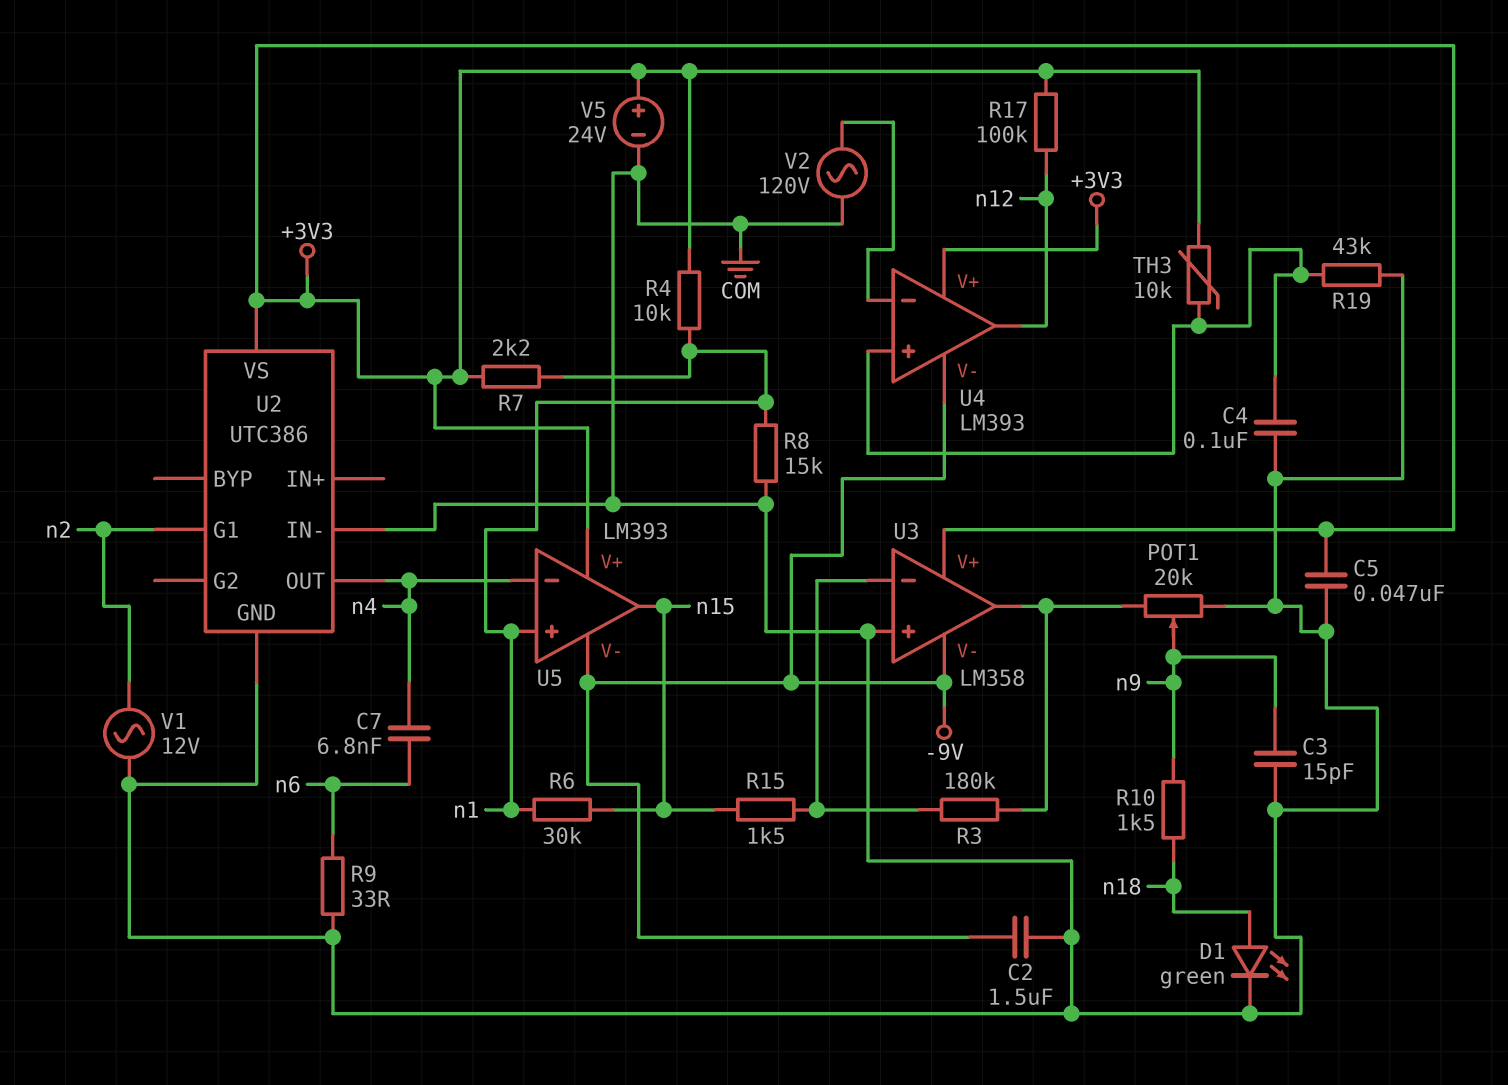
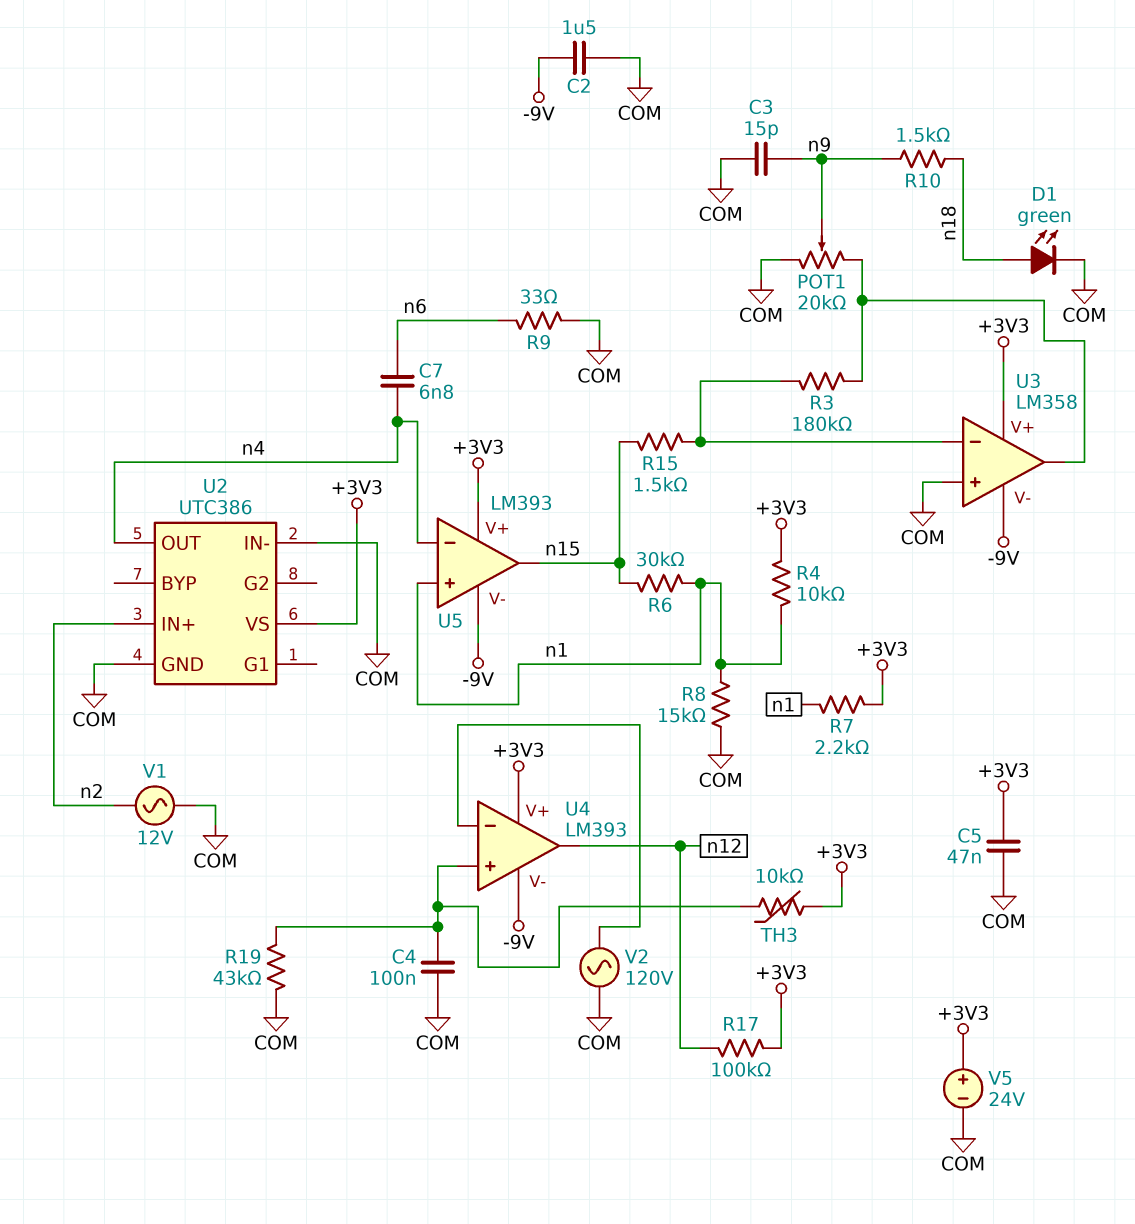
U2 pin G1: n2 -> none
U2 pin IN+: none -> n2

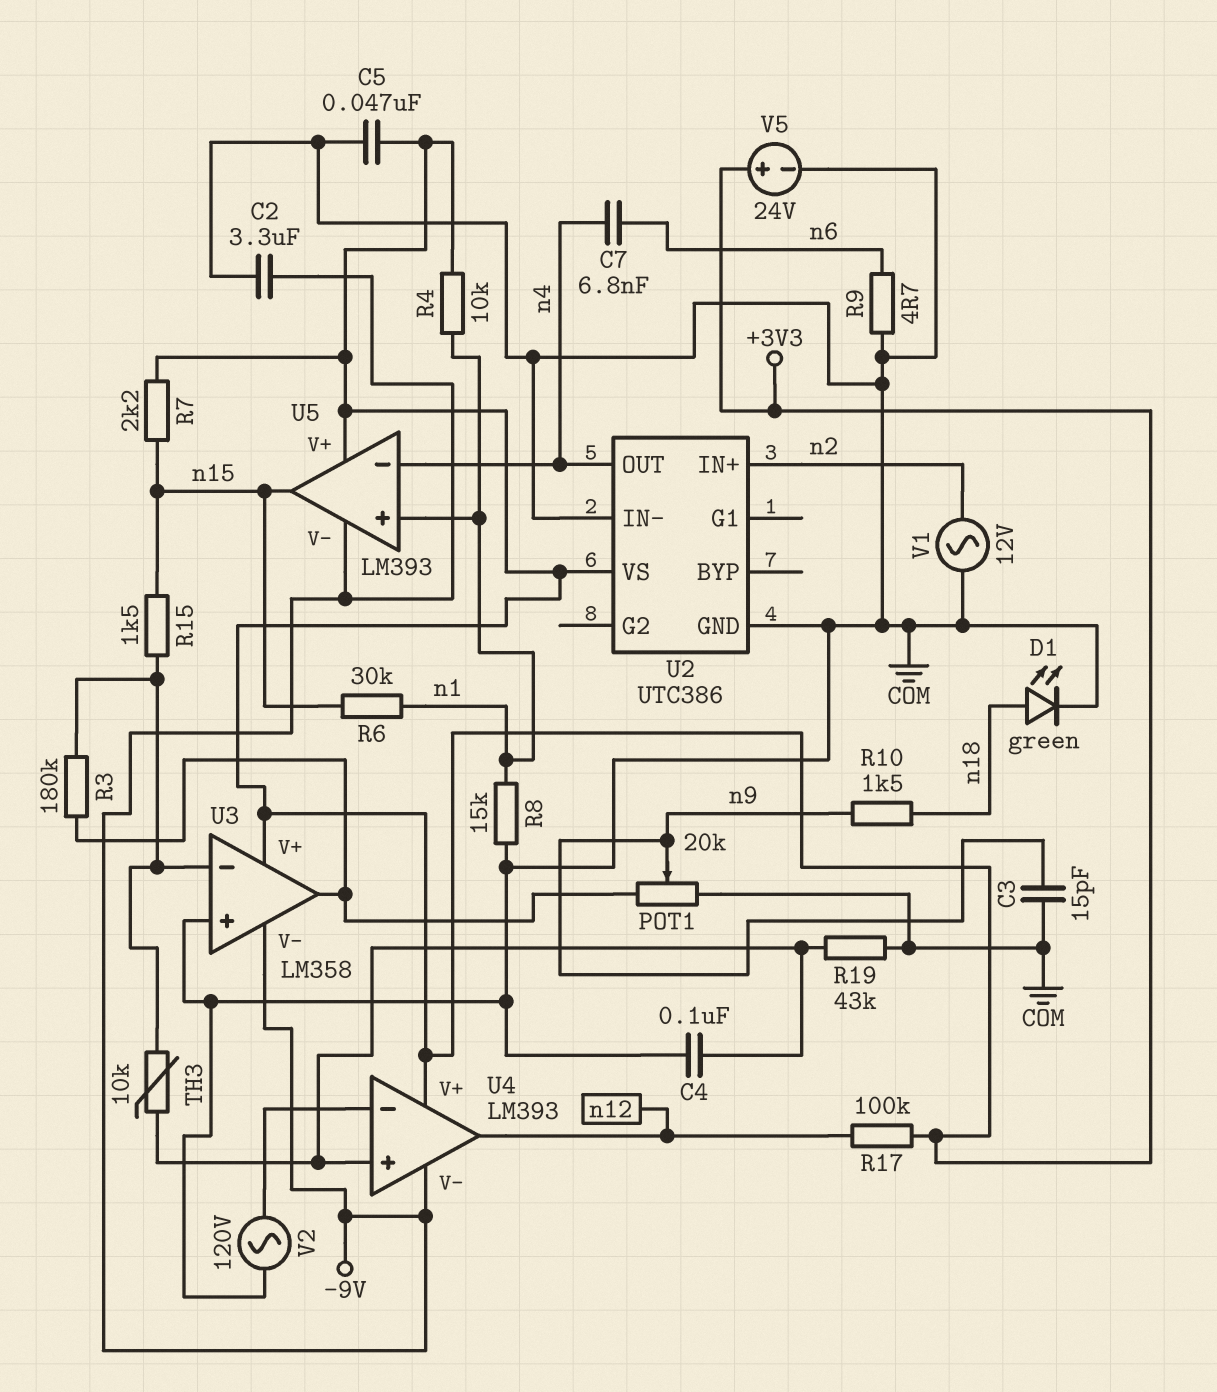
C2: 1.5uF (-9V, COM) -> 3.3uF (-9V, COM)
R7: 2.2k (+3V3, n1) -> 2.2k (+3V3, n15)
R9: 33 (COM, n6) -> 4.7 (COM, n6)
TH3: 10k (+3V3, U4/in+) -> 10k (U3/in-, U4/in+)

